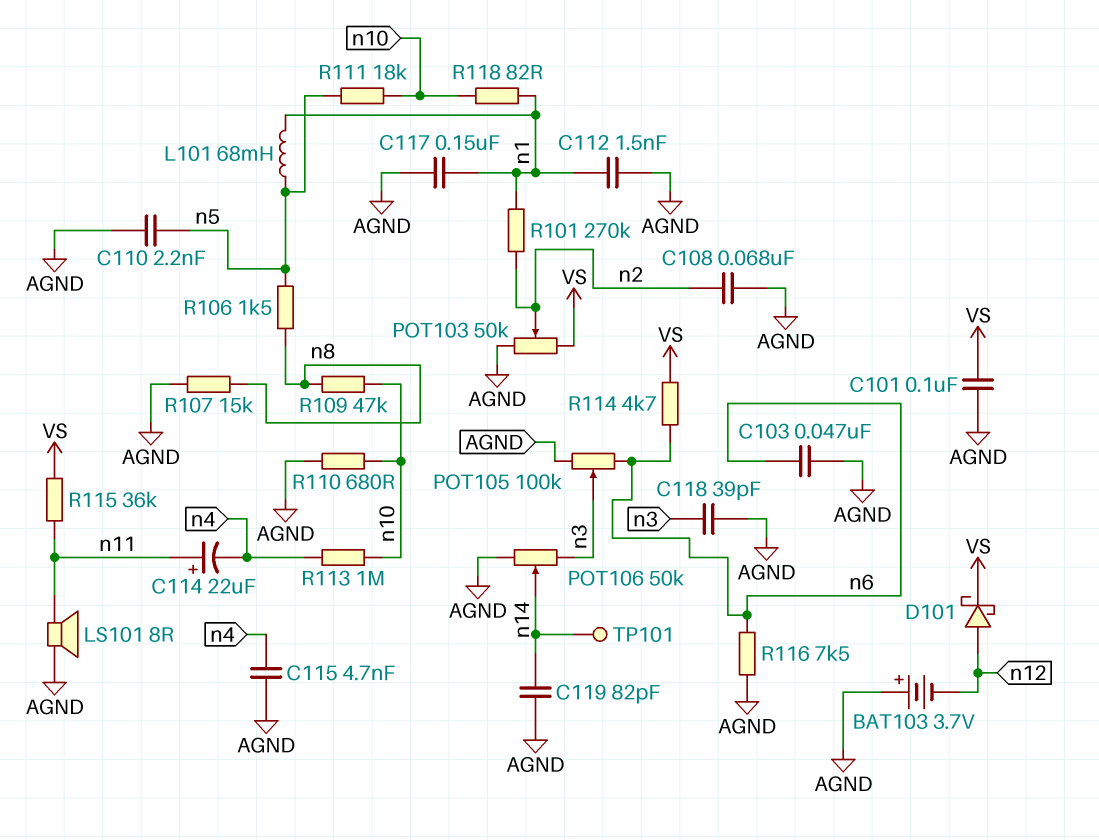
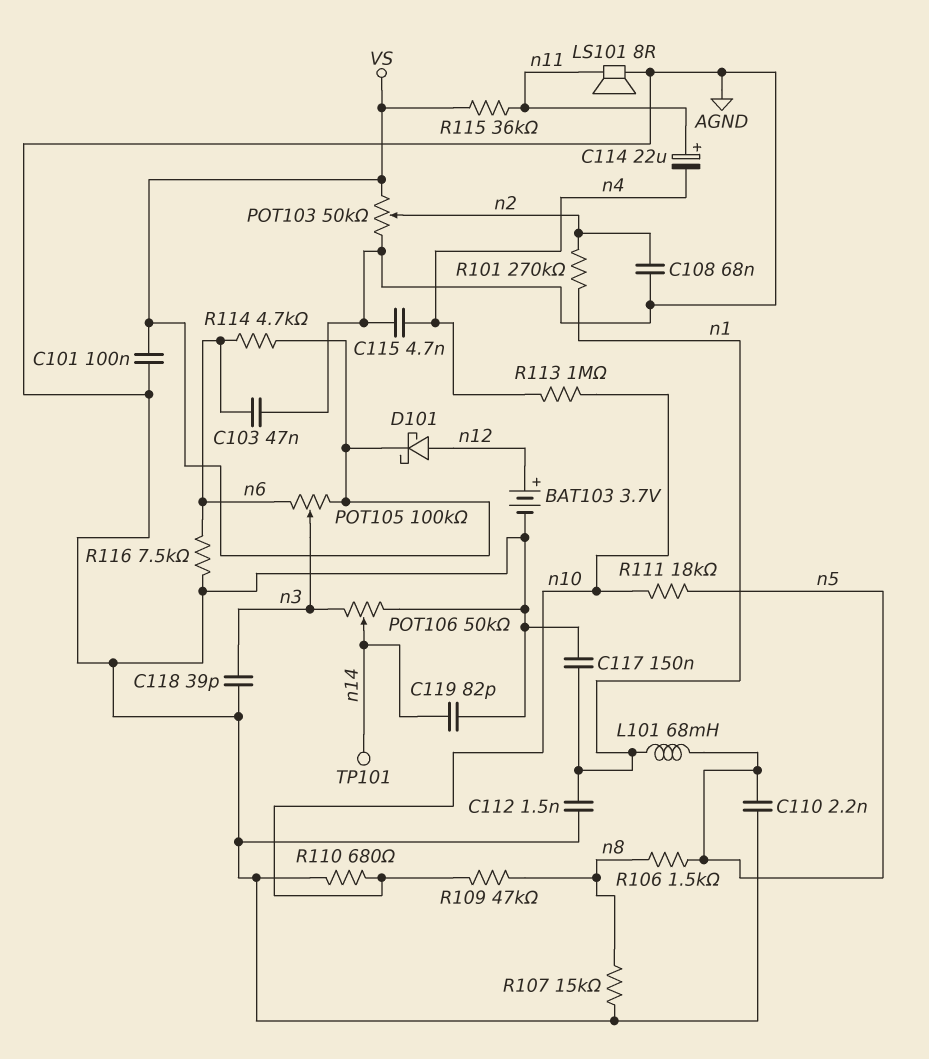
BAT103: 3.7V (plus AGND, minus n12) -> 3.7V (plus n12, minus AGND)
POT105: 100k (AGND, n6, wiper n3) -> 100k (VS, n6, wiper n3)
R118: 82 (n1, n10) -> none

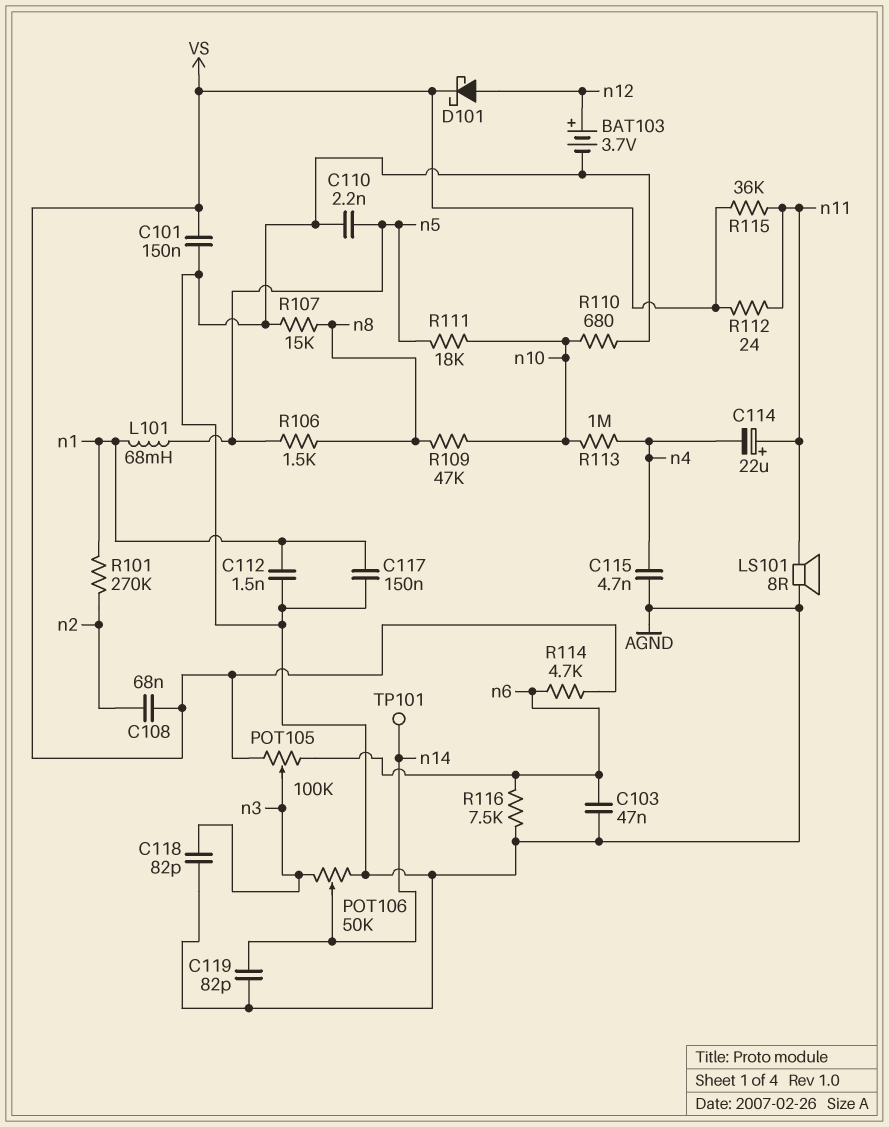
C101: 100nF (AGND, VS) -> 150nF (AGND, VS)
C108: 68nF (AGND, n2) -> 68nF (VS, n2)
C118: 39pF (AGND, n3) -> 82pF (AGND, n3)
POT103: 50k (AGND, VS, wiper n2) -> none
R112: none -> 24 (VS, n11)

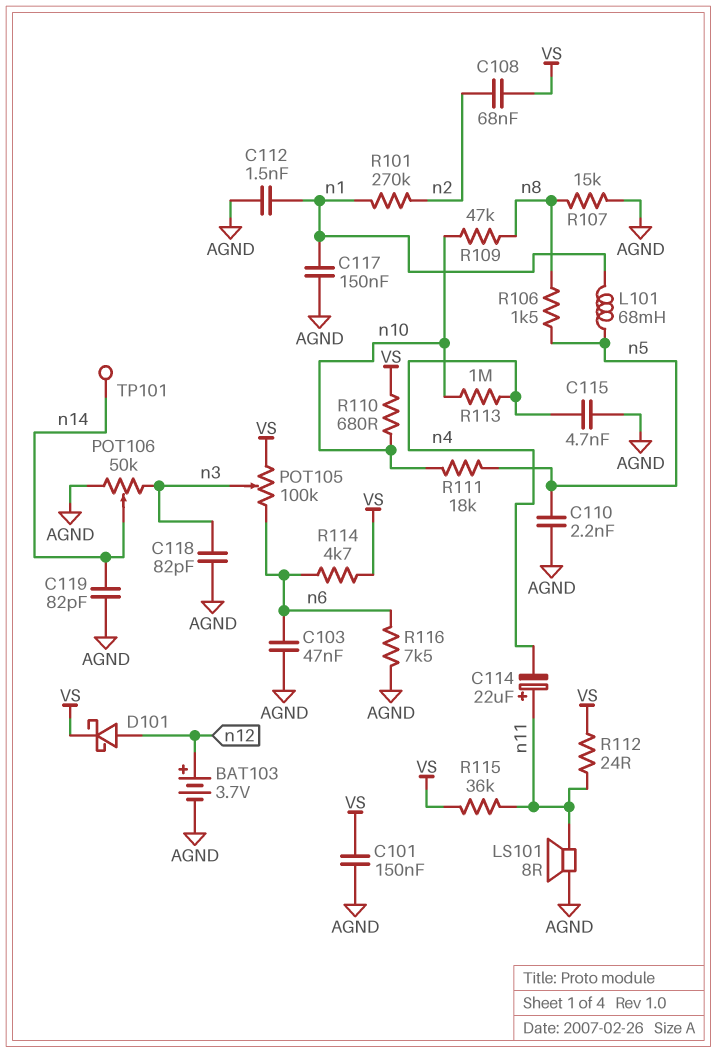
R110: 680 (AGND, n10) -> 680 (VS, n10)

